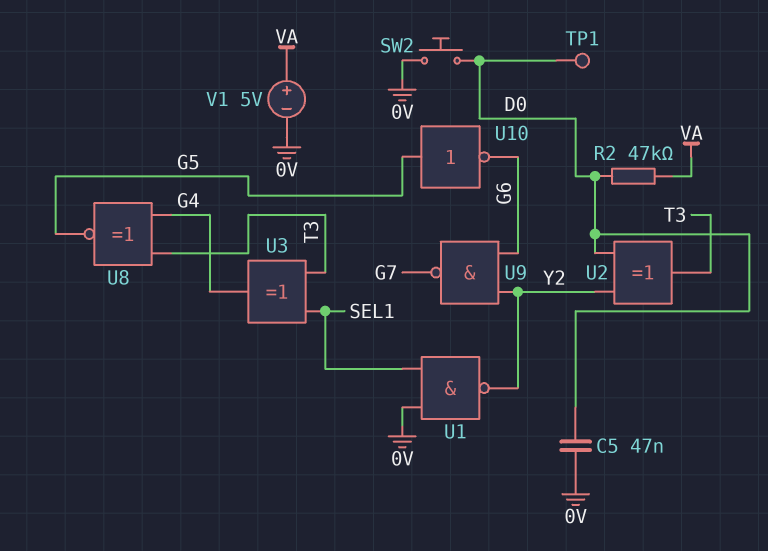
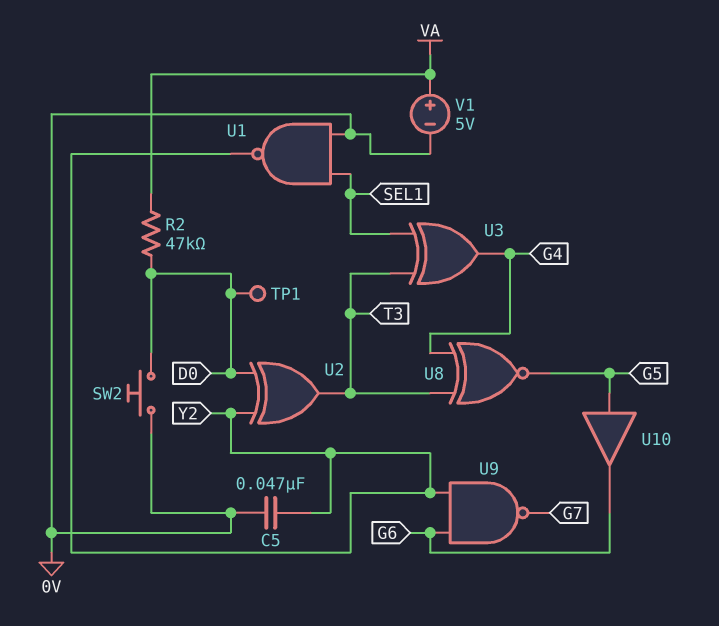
C5: 47nF (0V, D0) -> 47nF (0V, Y2)
U10: NOT (in G5, out G6) -> buffer (in G5, out G6)

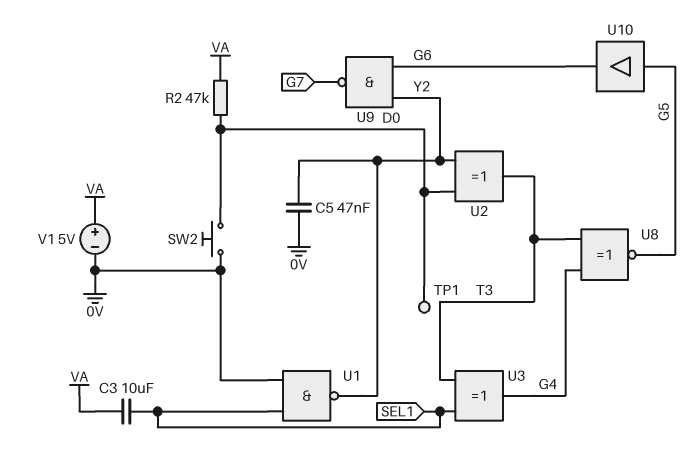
C3: none -> 10uF (SEL1, VA)

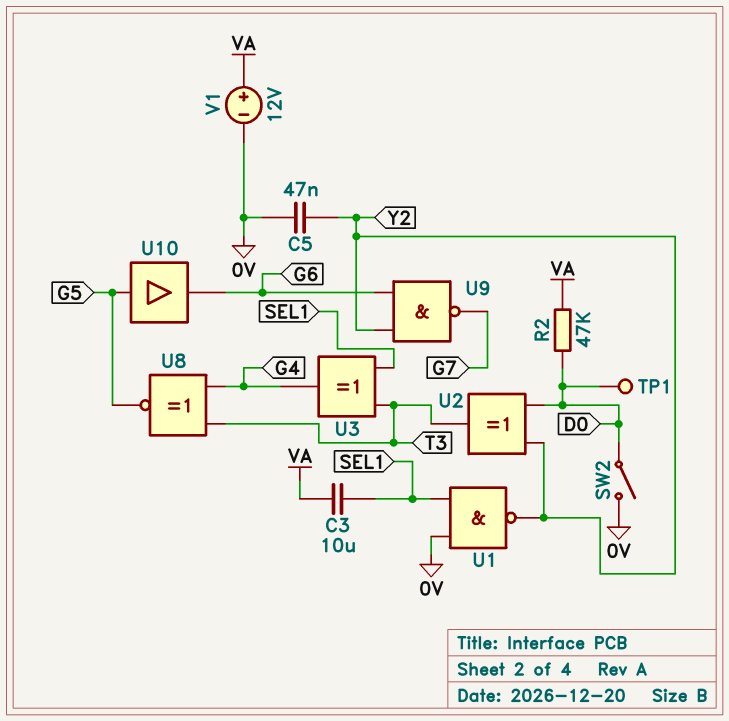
SW2: button (0V, D0) -> switch (0V, D0)
V1: 5V (plus VA, minus 0V) -> 12V (plus VA, minus 0V)

